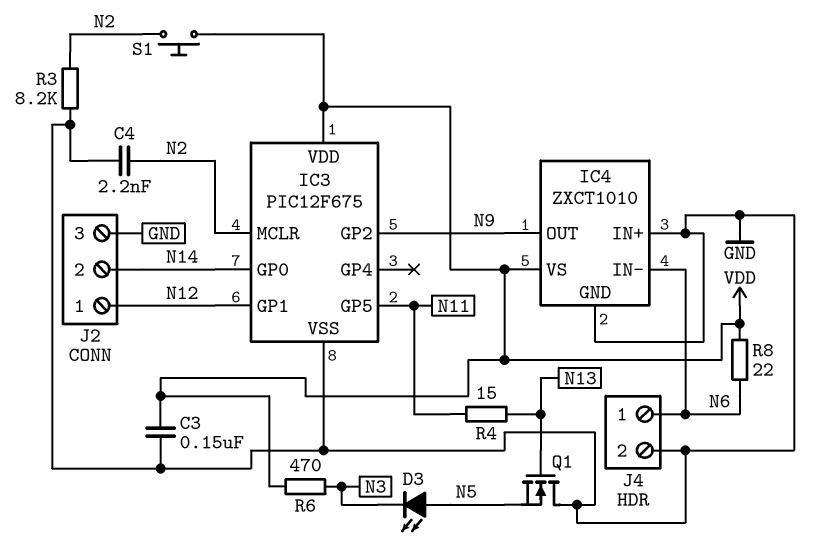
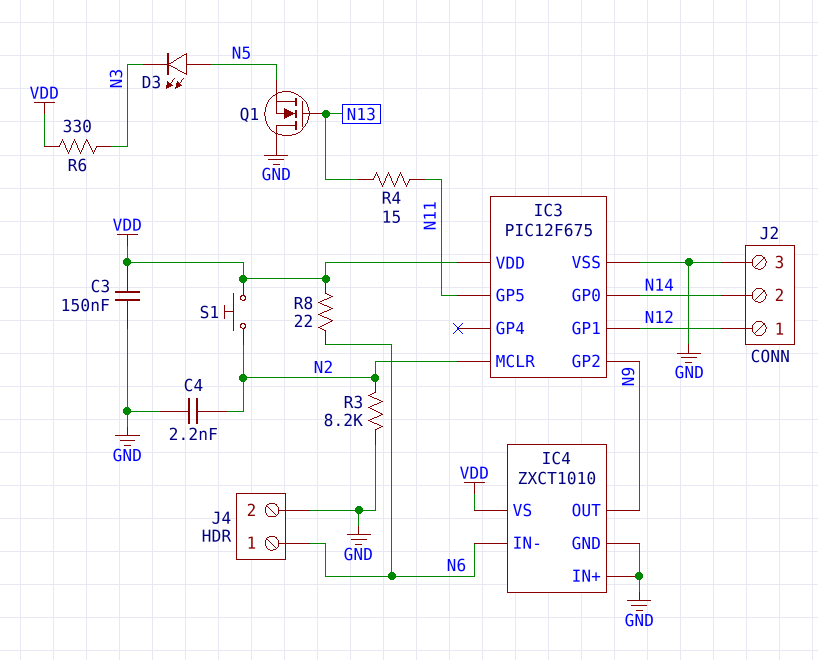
R6: 470 (N3, VDD) -> 330 (N3, VDD)

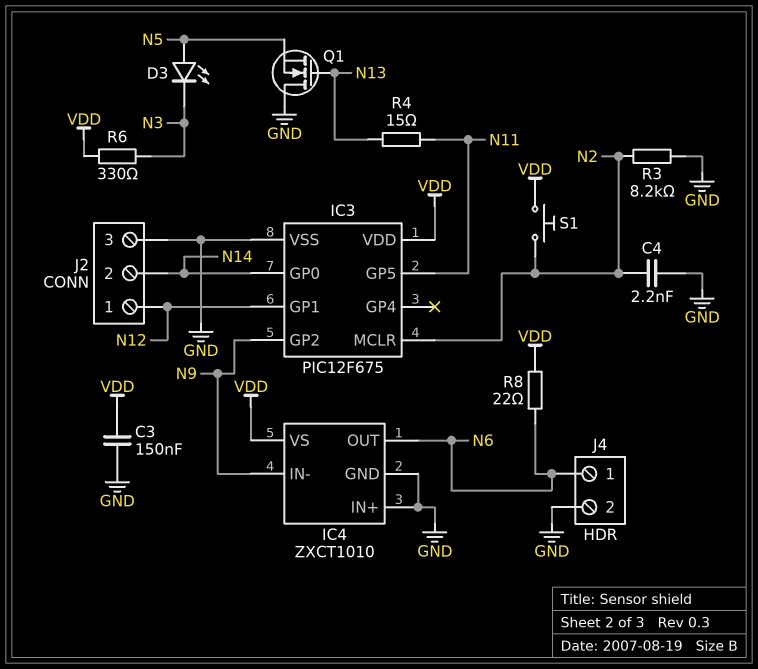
IC4 pin IN-: N6 -> N9
IC4 pin OUT: N9 -> N6

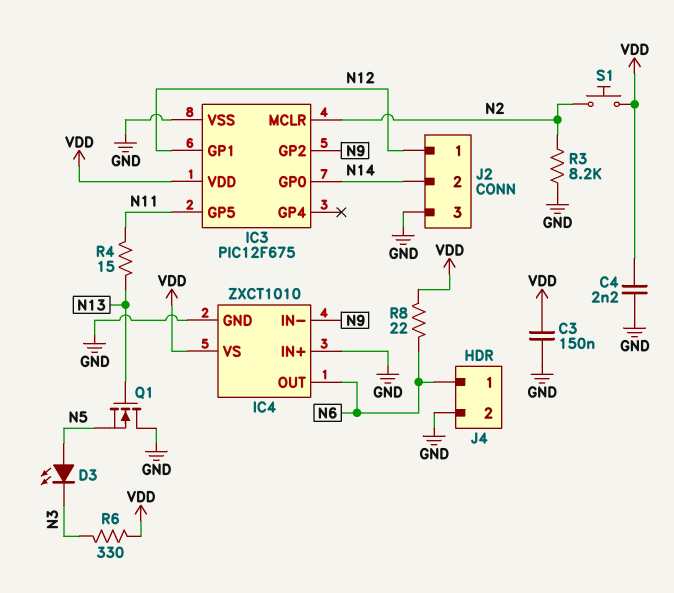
C4: 2.2nF (GND, N2) -> 2.2nF (GND, VDD)

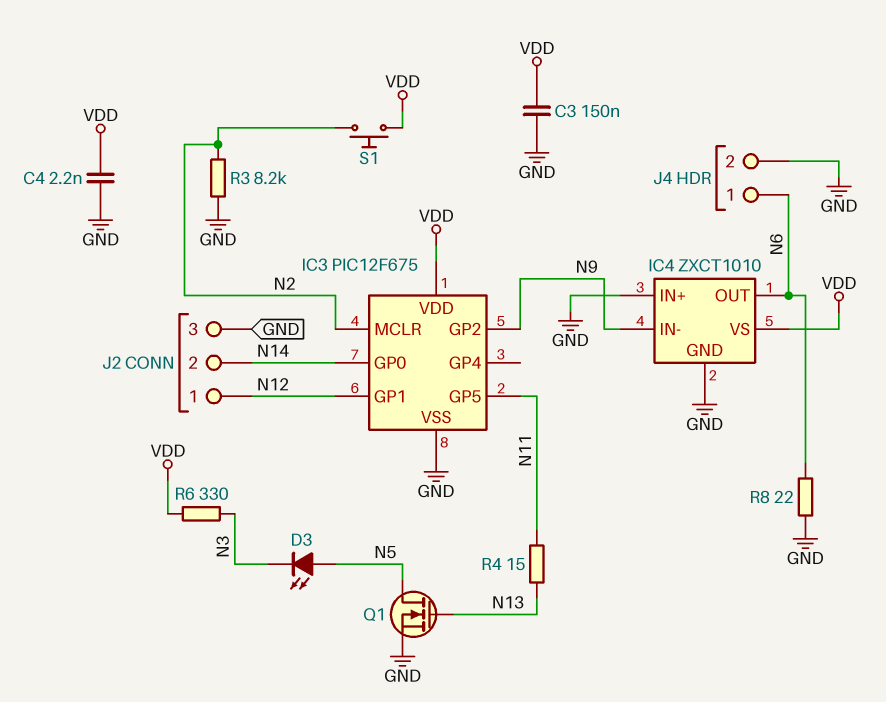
Q1: NMOS (G N13, D GND, S N5) -> NMOS (G N13, D N5, S GND)
R8: 22 (N6, VDD) -> 22 (GND, N6)

